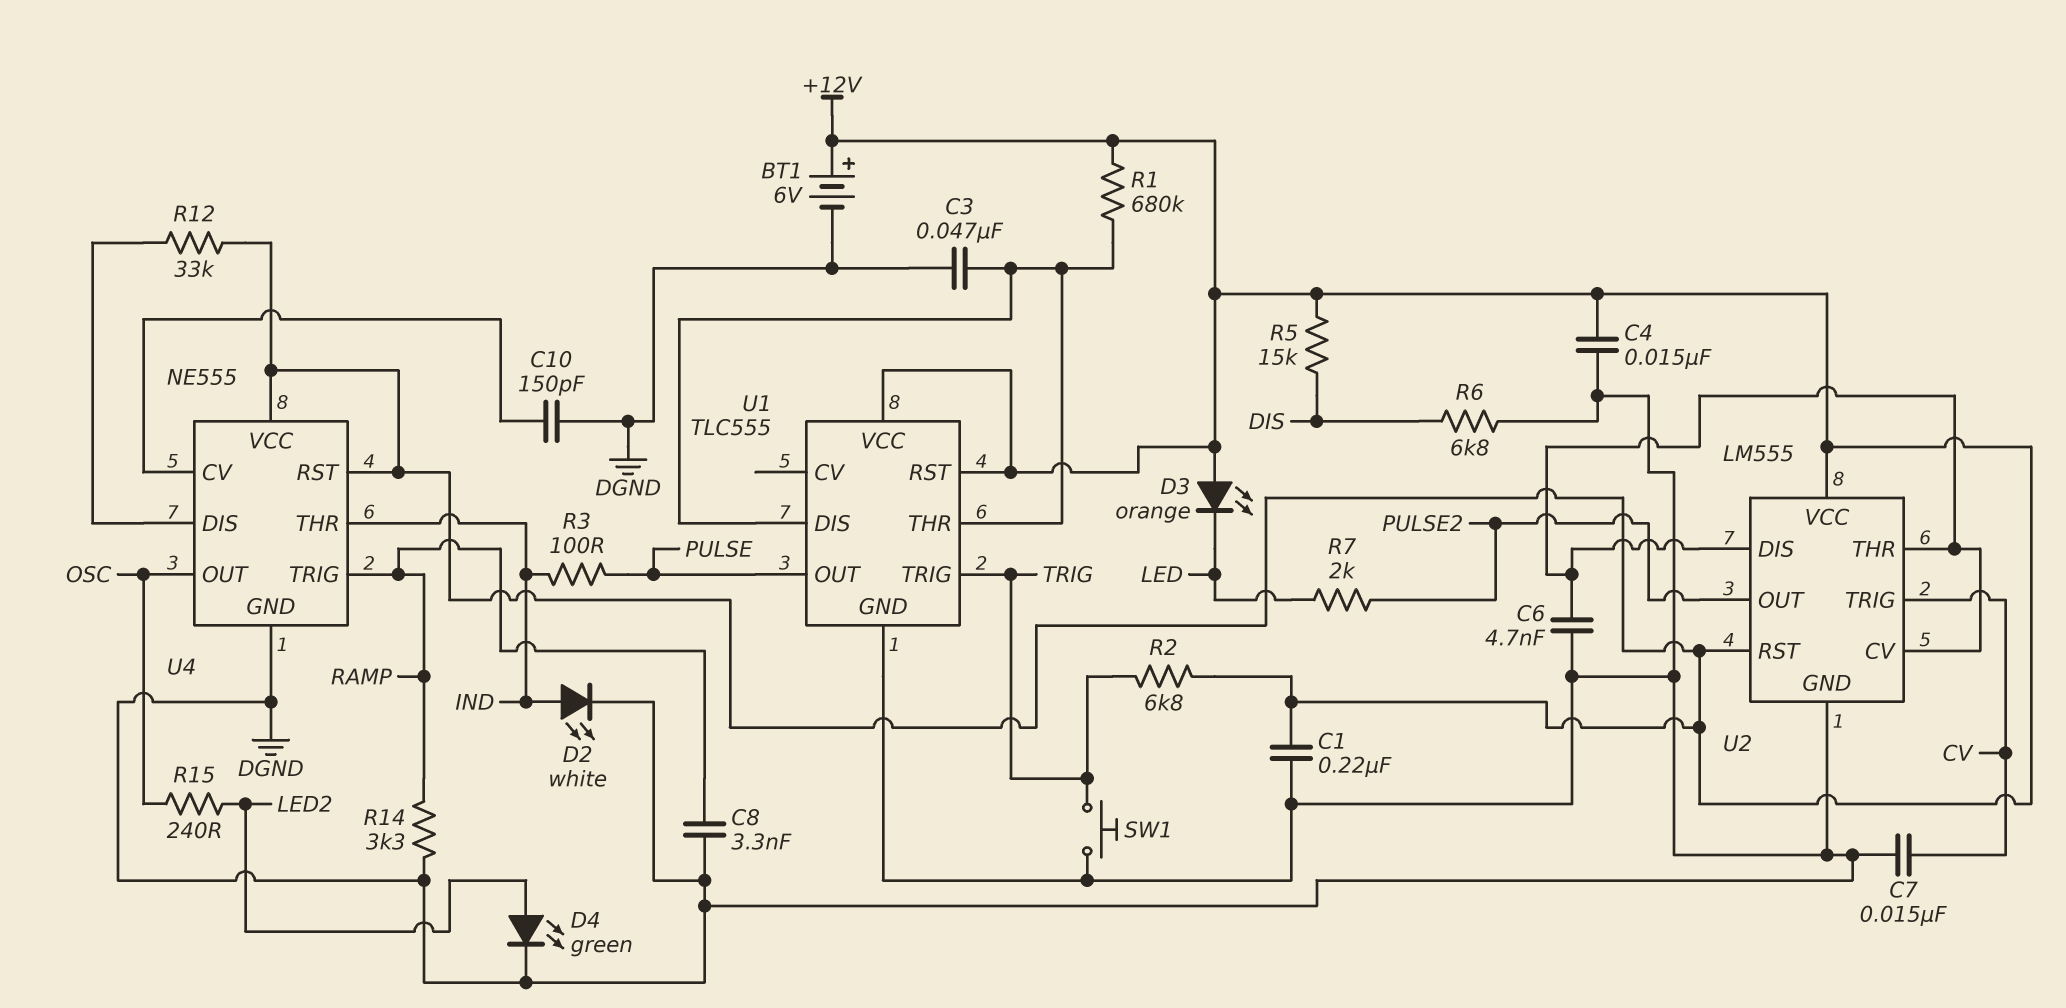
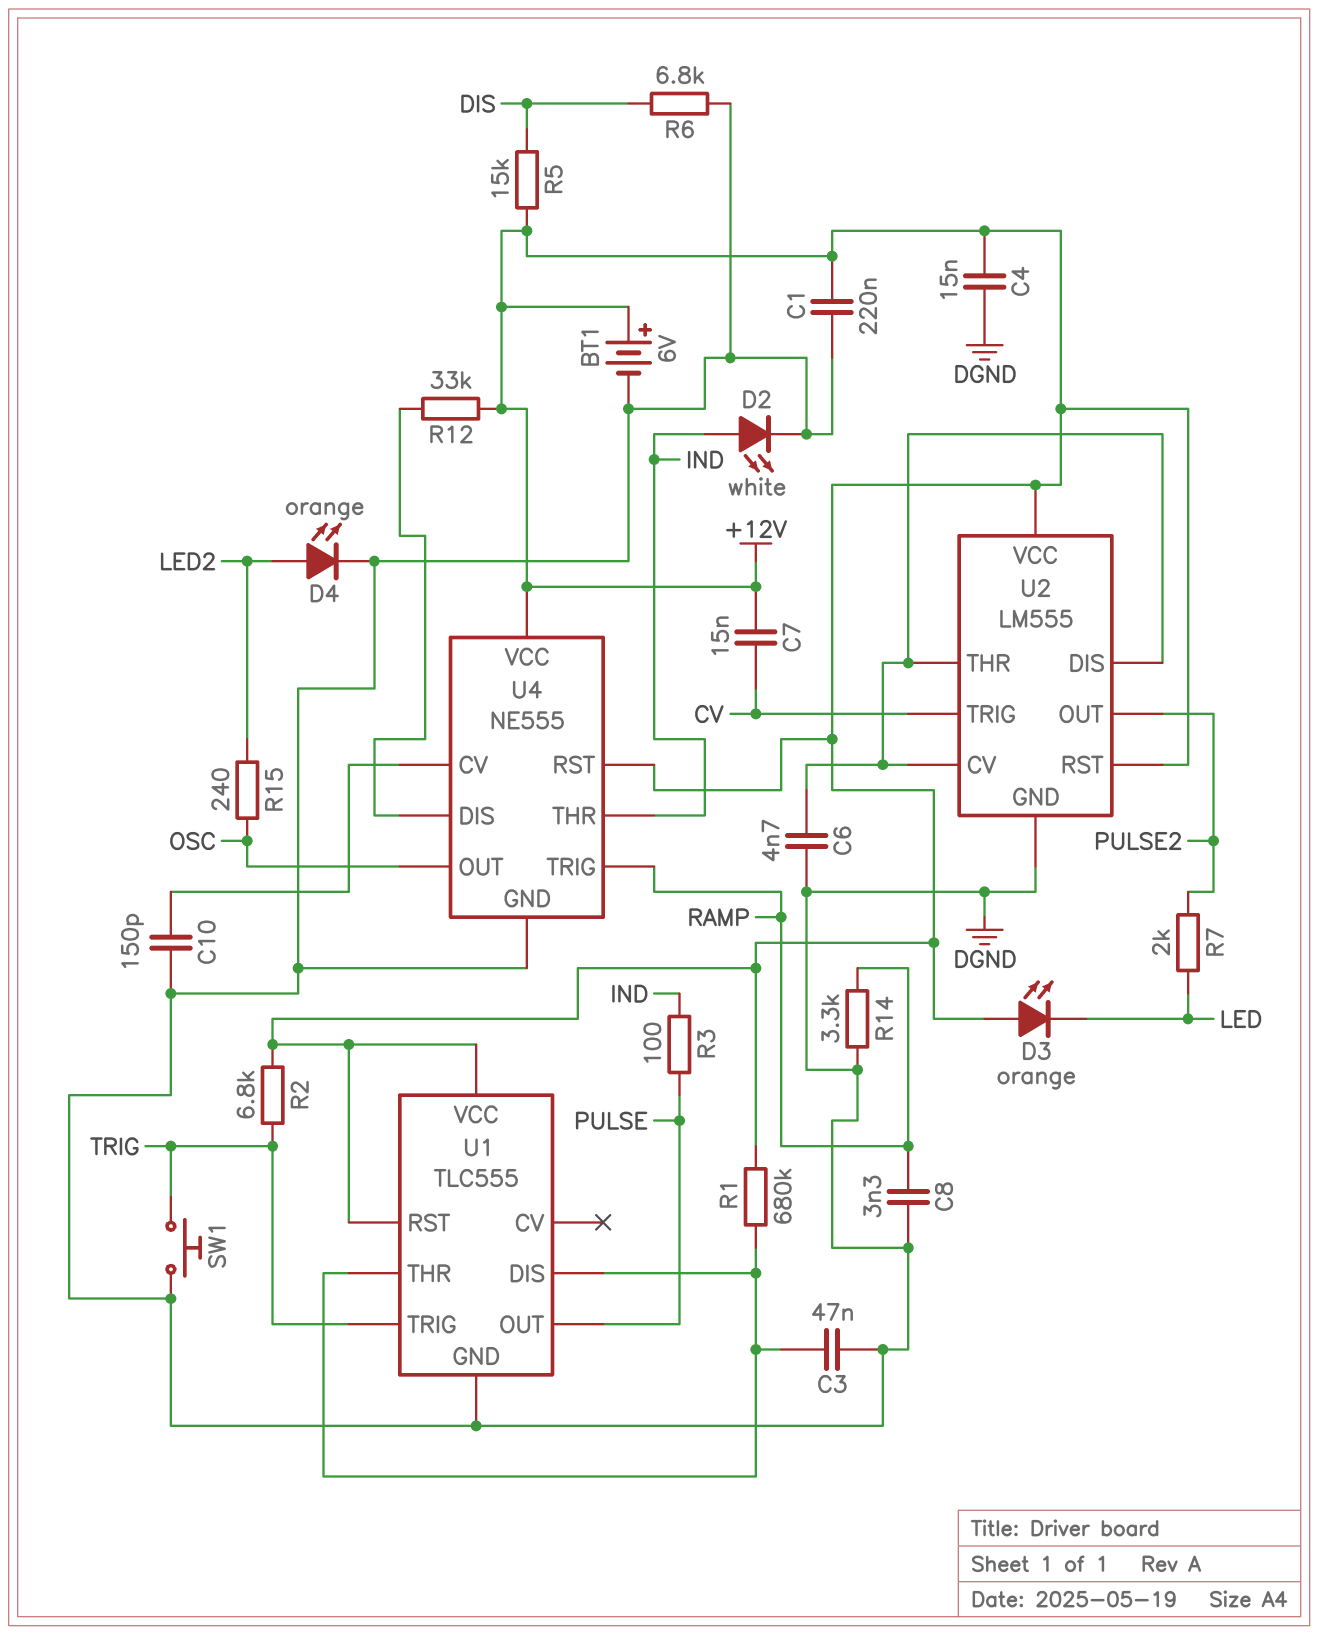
C7: 15nF (CV, DGND) -> 15nF (+12V, CV)
D4: LED green (A LED2, K DGND) -> LED orange (A LED2, K DGND)

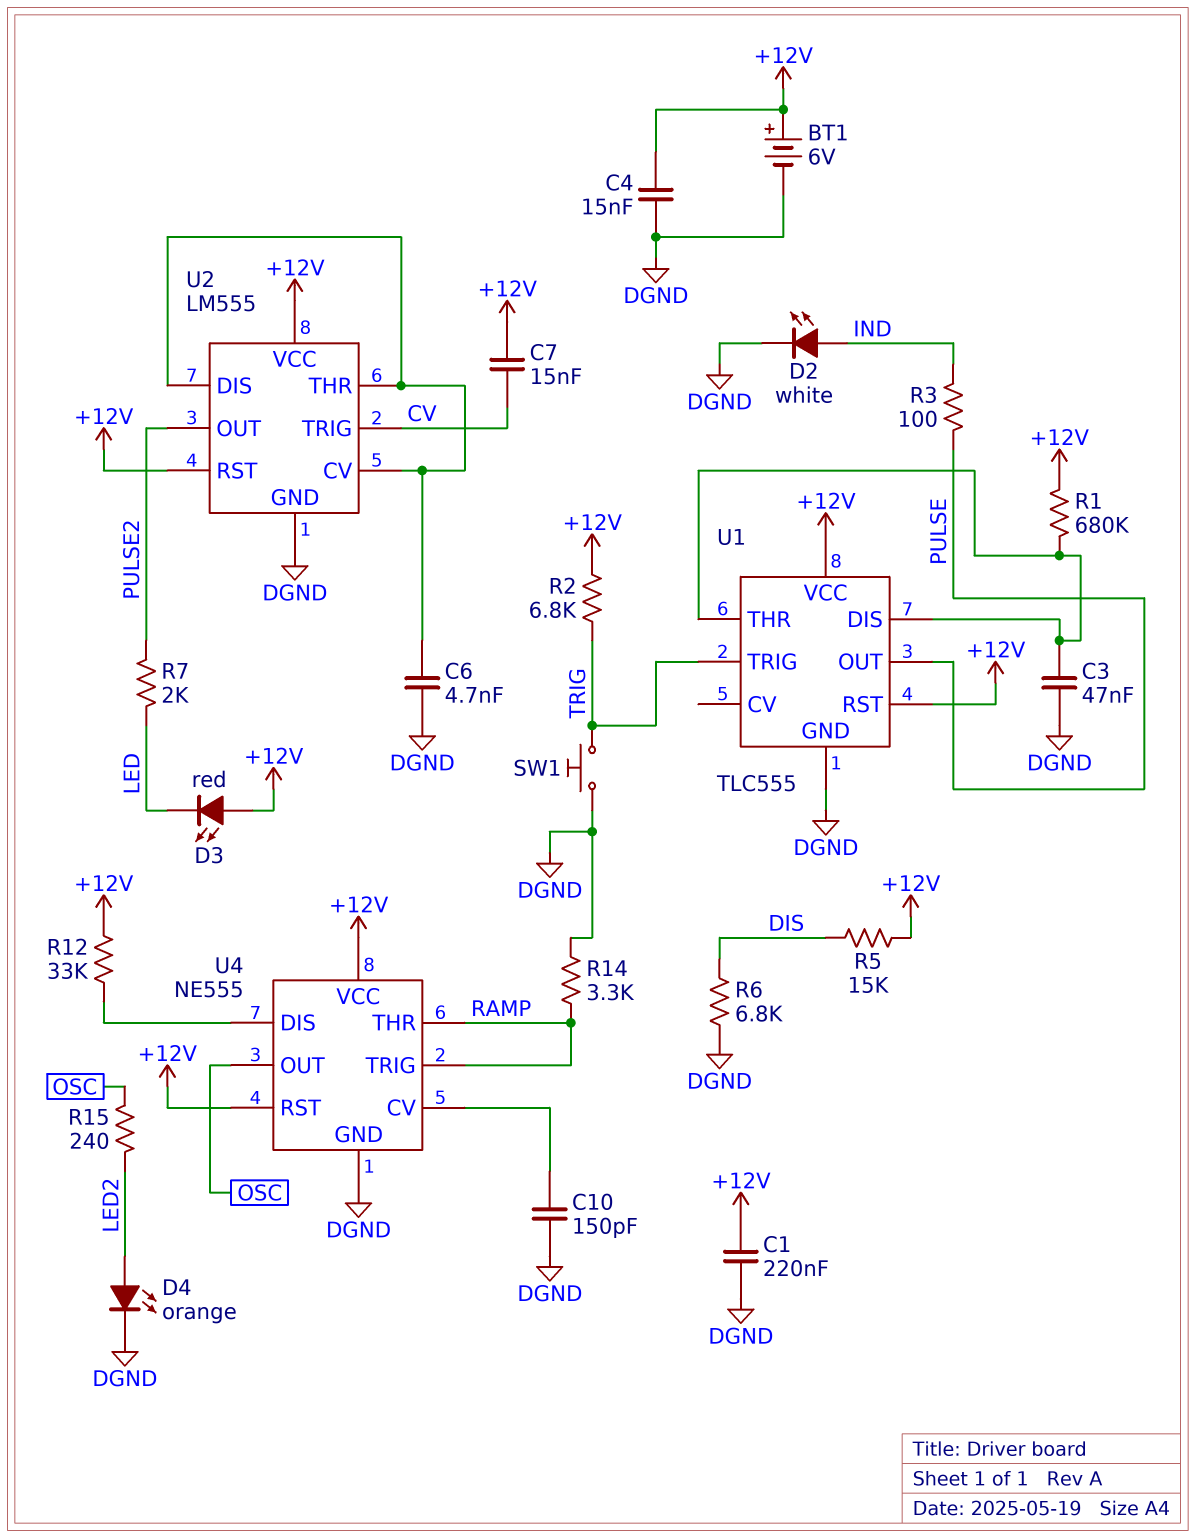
C8: 3.3nF (DGND, RAMP) -> none
D3: LED orange (A +12V, K LED) -> LED red (A +12V, K LED)
U4 pin THR: IND -> RAMP

